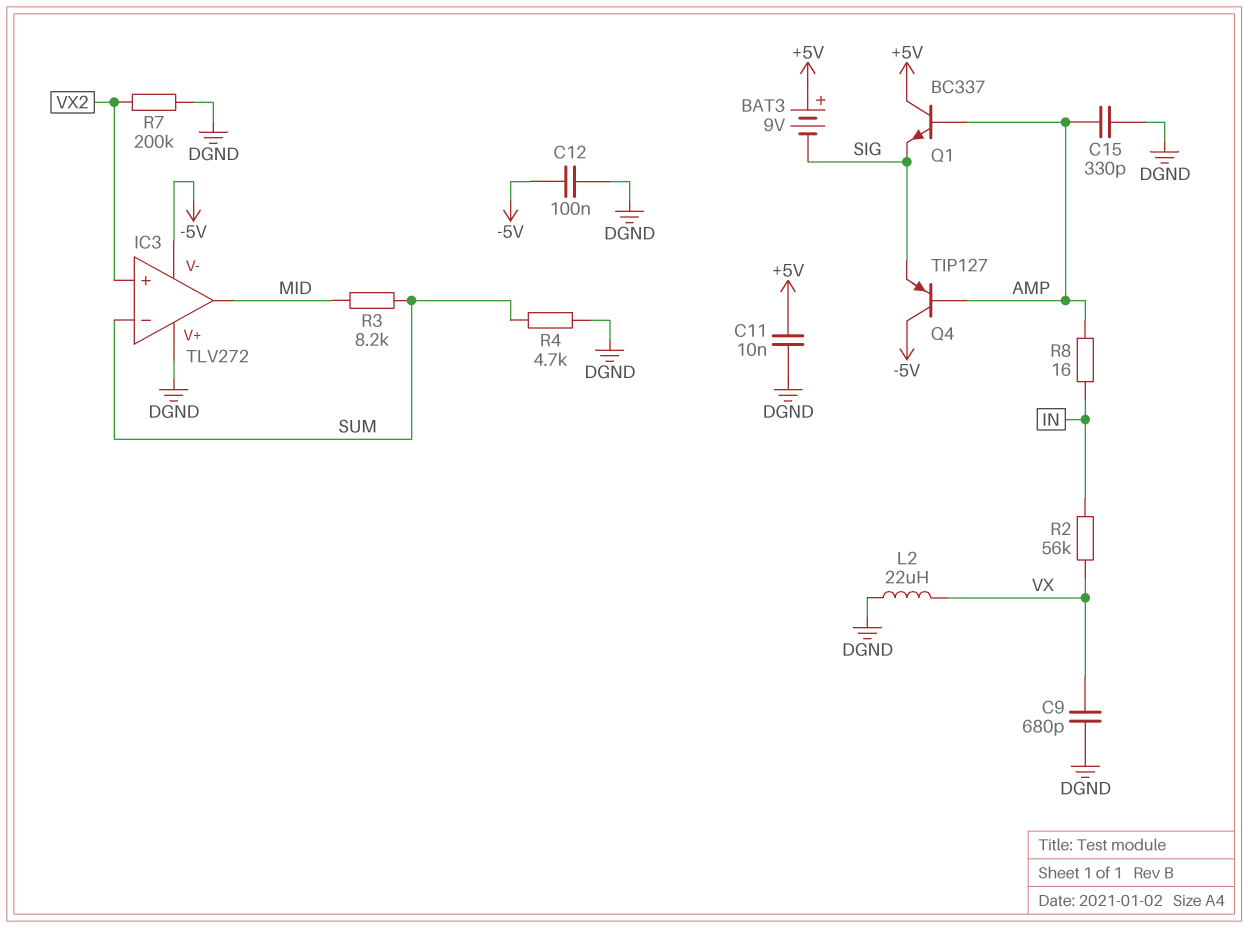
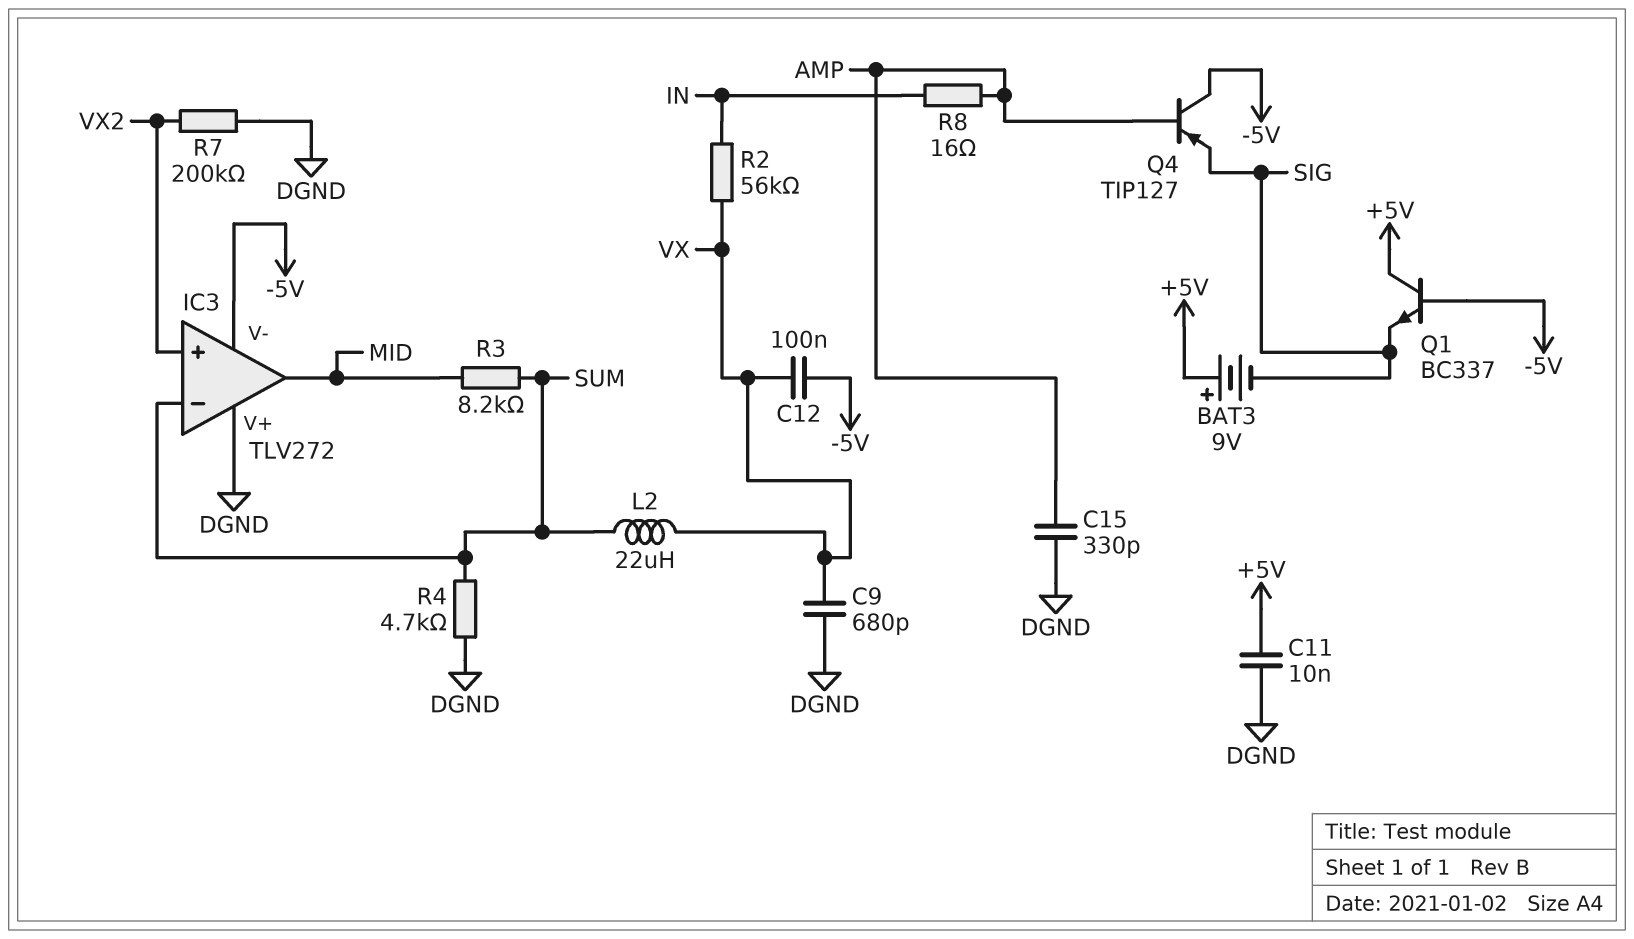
C12: 100nF (-5V, DGND) -> 100nF (-5V, VX)
L2: 22uH (DGND, VX) -> 22uH (SUM, VX)
Q1: NPN BC337 (B AMP, C +5V, E SIG) -> NPN BC337 (B -5V, C +5V, E SIG)

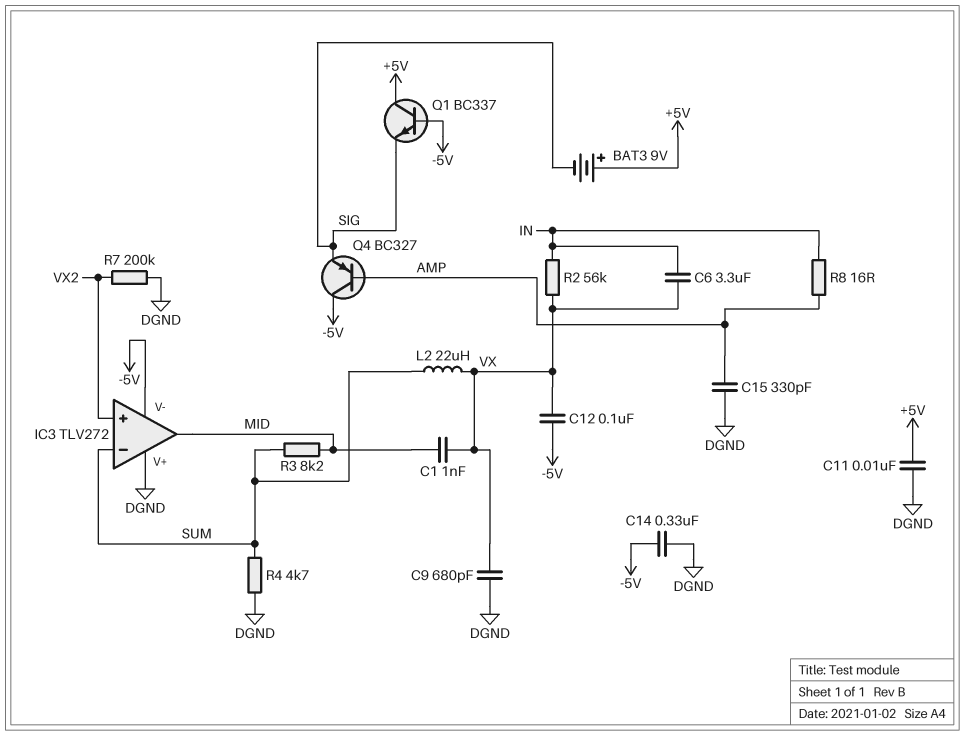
C1: none -> 1nF (MID, VX)
C6: none -> 3.3uF (IN, VX)
C14: none -> 330nF (-5V, DGND)
Q4: PNP TIP127 (B AMP, C -5V, E SIG) -> PNP BC327 (B AMP, C -5V, E SIG)

